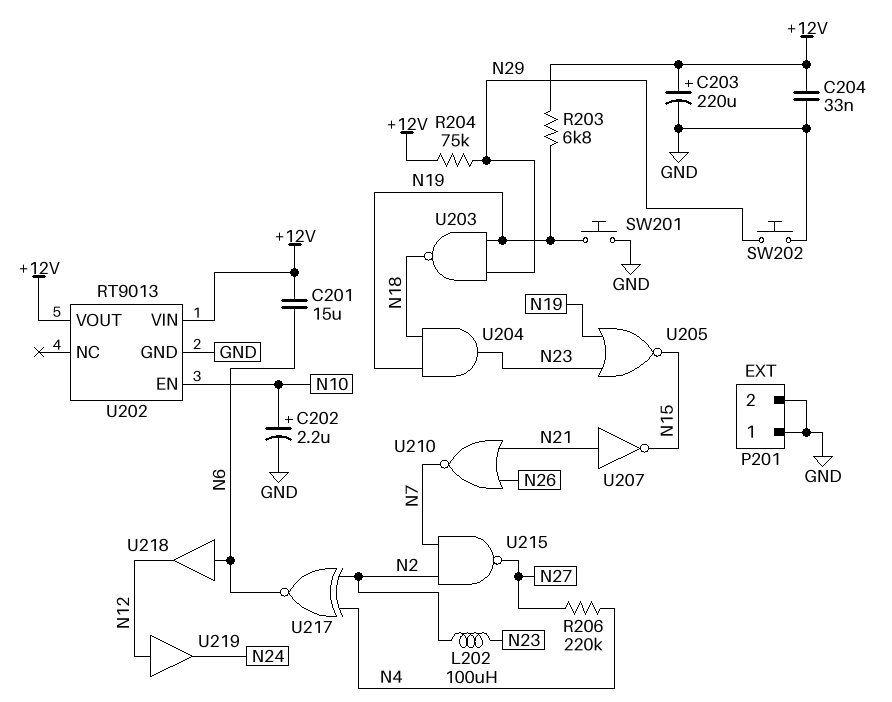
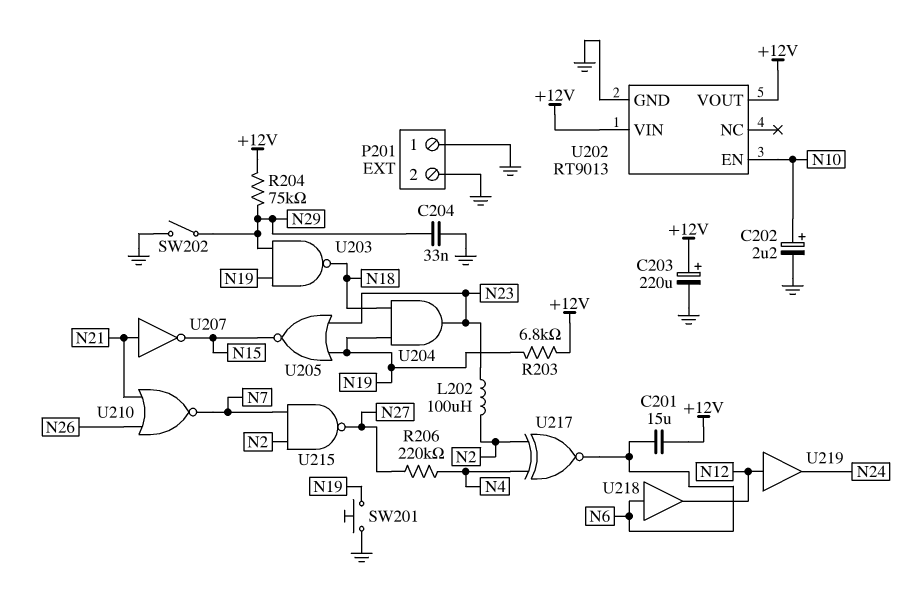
C204: 33nF (+12V, GND) -> 33nF (GND, N29)
SW202: button (GND, N29) -> switch (GND, N29)

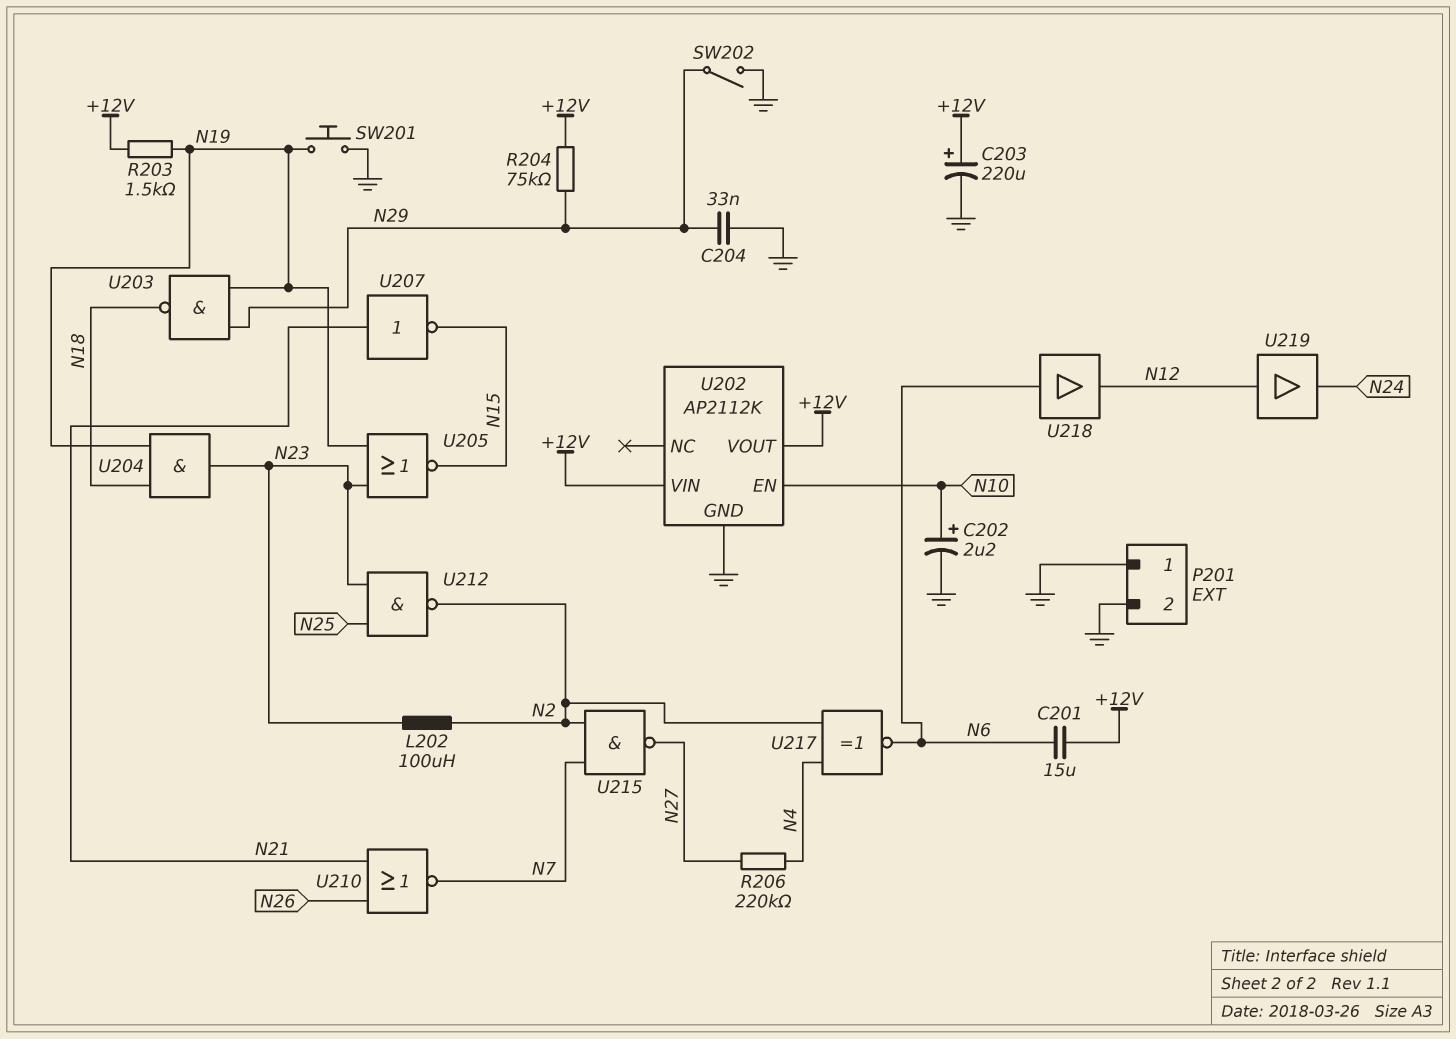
R203: 6.8k (+12V, N19) -> 1.5k (+12V, N19)
U202: RT9013 -> AP2112K
U212: none -> NAND (in N23, in N25, out N2)

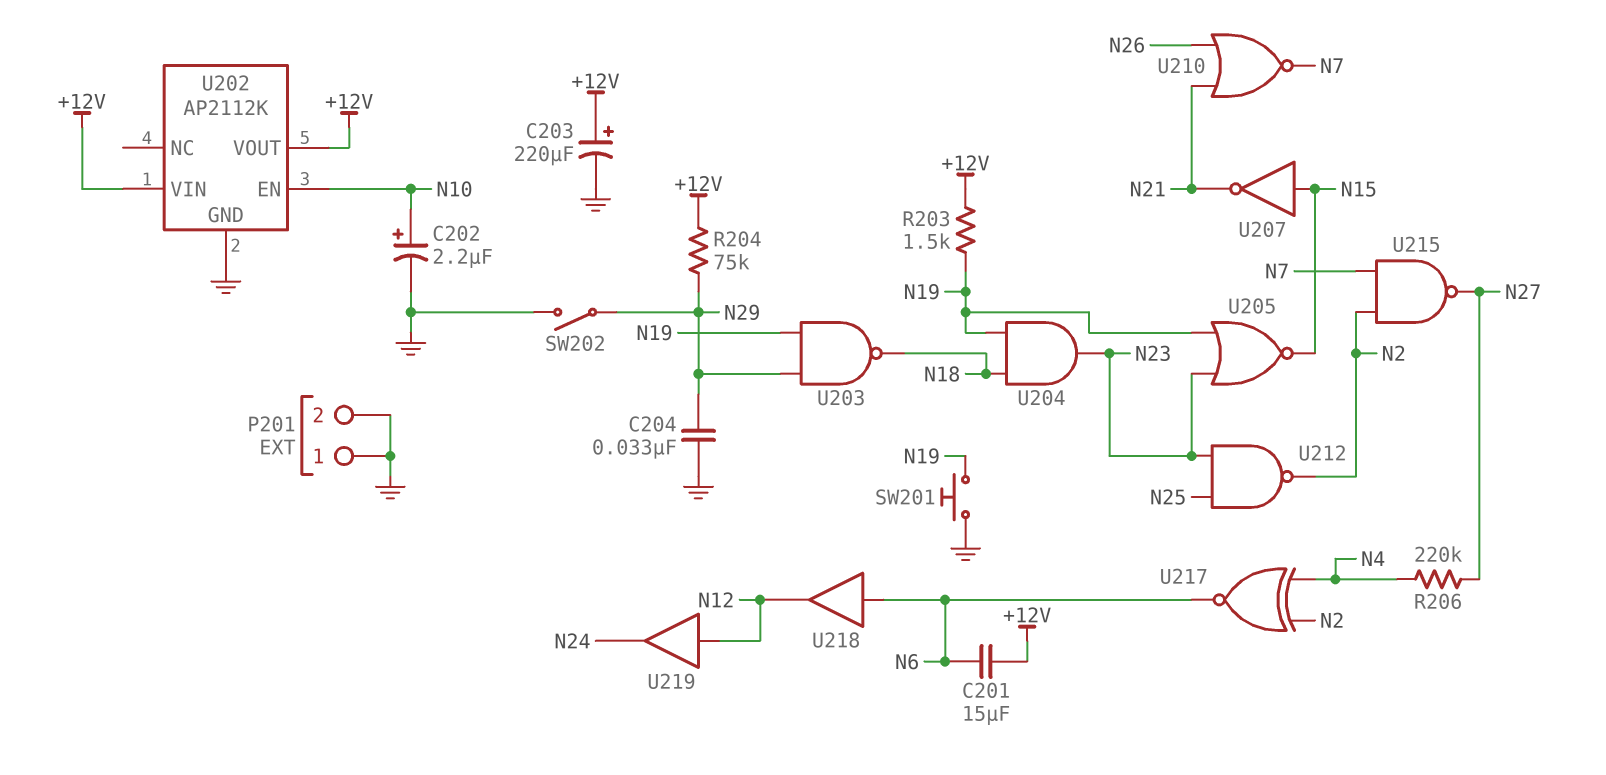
L202: 100uH (N2, N23) -> none
U207: NOT (in N21, out N15) -> NOT (in N15, out N21)

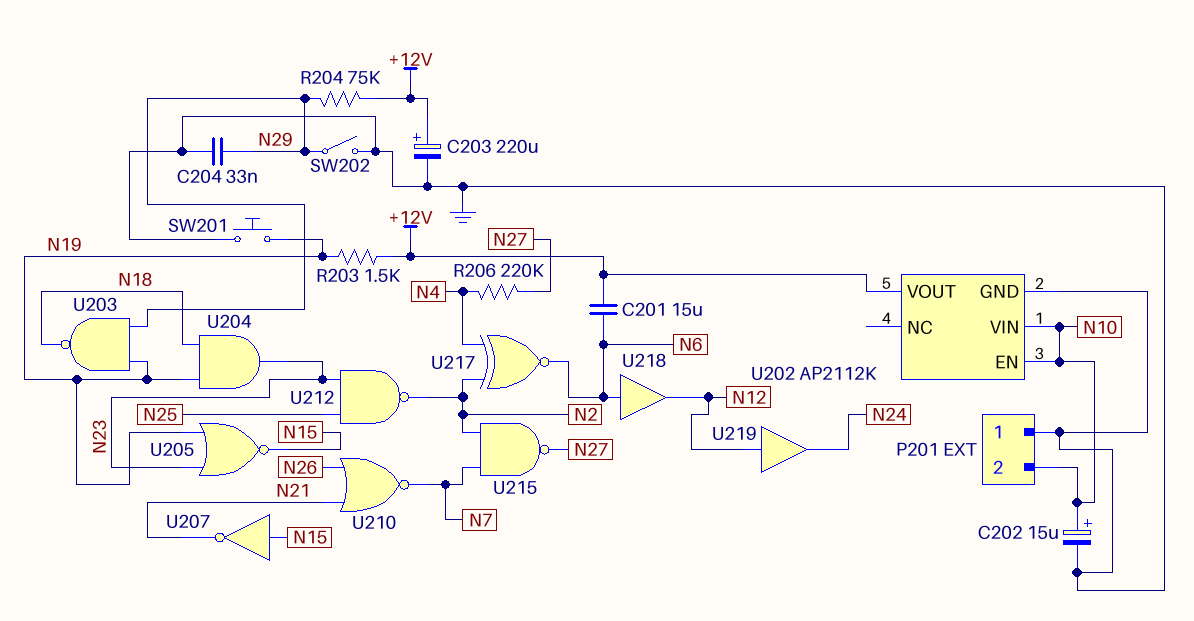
C202: 2.2uF (plus N10, minus GND) -> 15uF (plus N10, minus GND)
P201 pin 2: GND -> N10
U202 pin VIN: +12V -> N10

